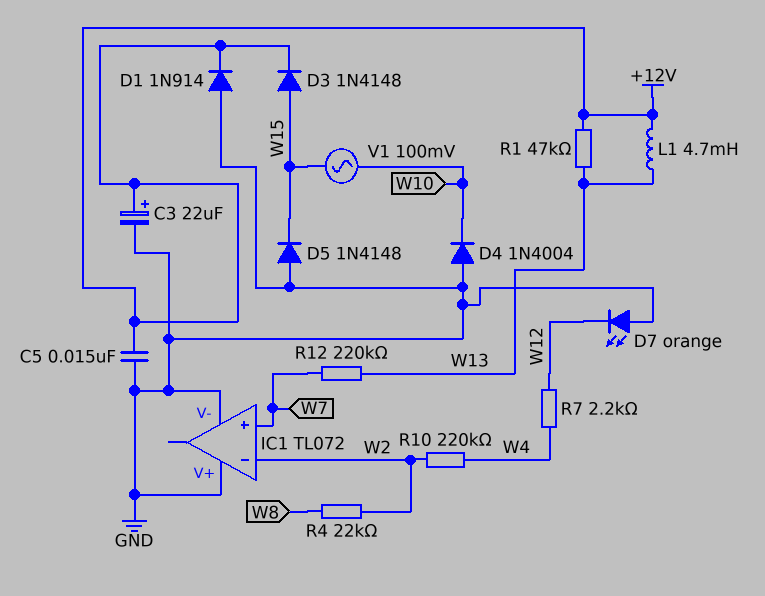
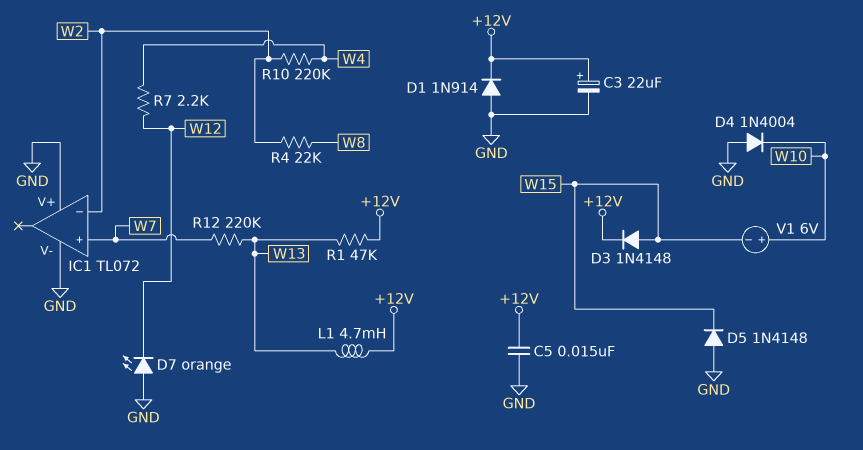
V1: AC 100mV (W10, W15) -> 6V (plus W10, minus W15)

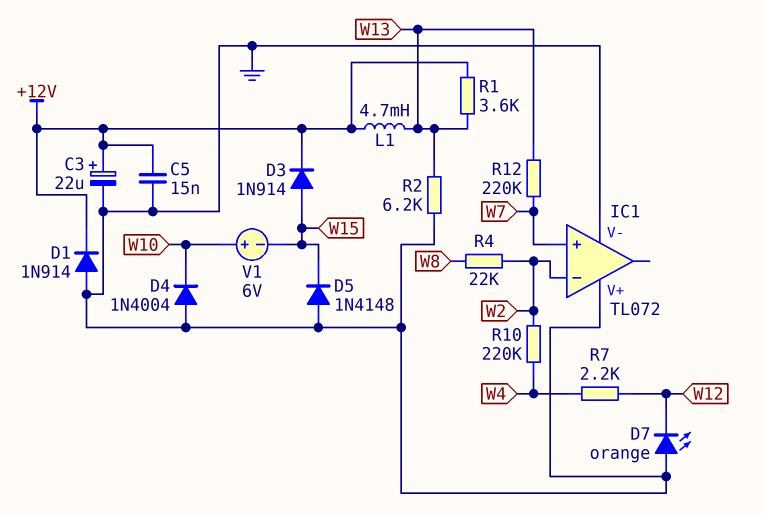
D3: diode 1N4148 (A W15, K +12V) -> diode 1N914 (A W15, K +12V)
R1: 47k (+12V, W13) -> 3.6k (+12V, W13)
R2: none -> 6.2k (GND, W13)

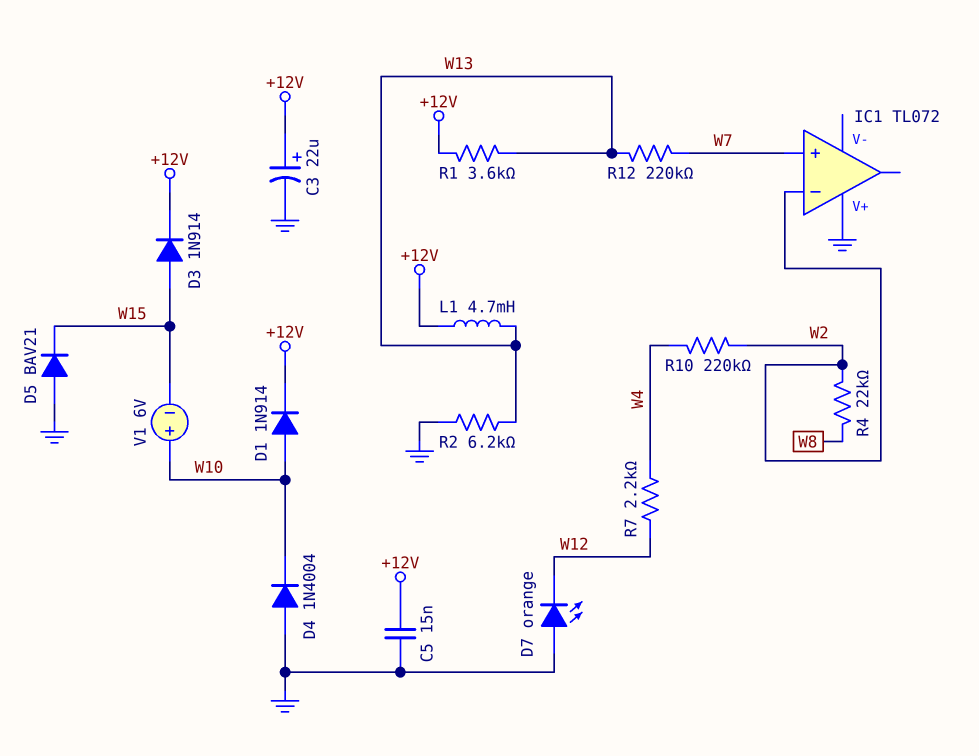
D1: diode 1N914 (A GND, K +12V) -> diode 1N914 (A W10, K +12V)
D5: diode 1N4148 (A GND, K W15) -> diode BAV21 (A GND, K W15)
IC1 pin V-: GND -> none

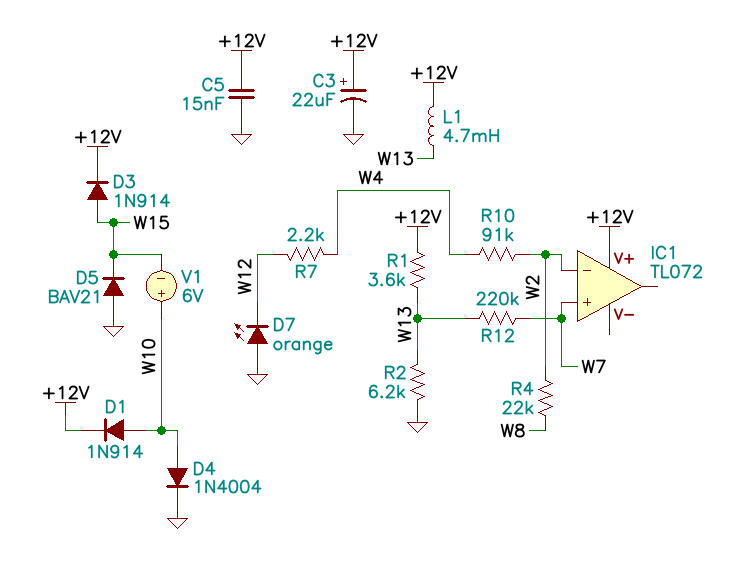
D4: diode 1N4004 (A GND, K W10) -> diode 1N4004 (A W10, K GND)
IC1 pin V+: GND -> +12V
R10: 220k (W2, W4) -> 91k (W2, W4)

